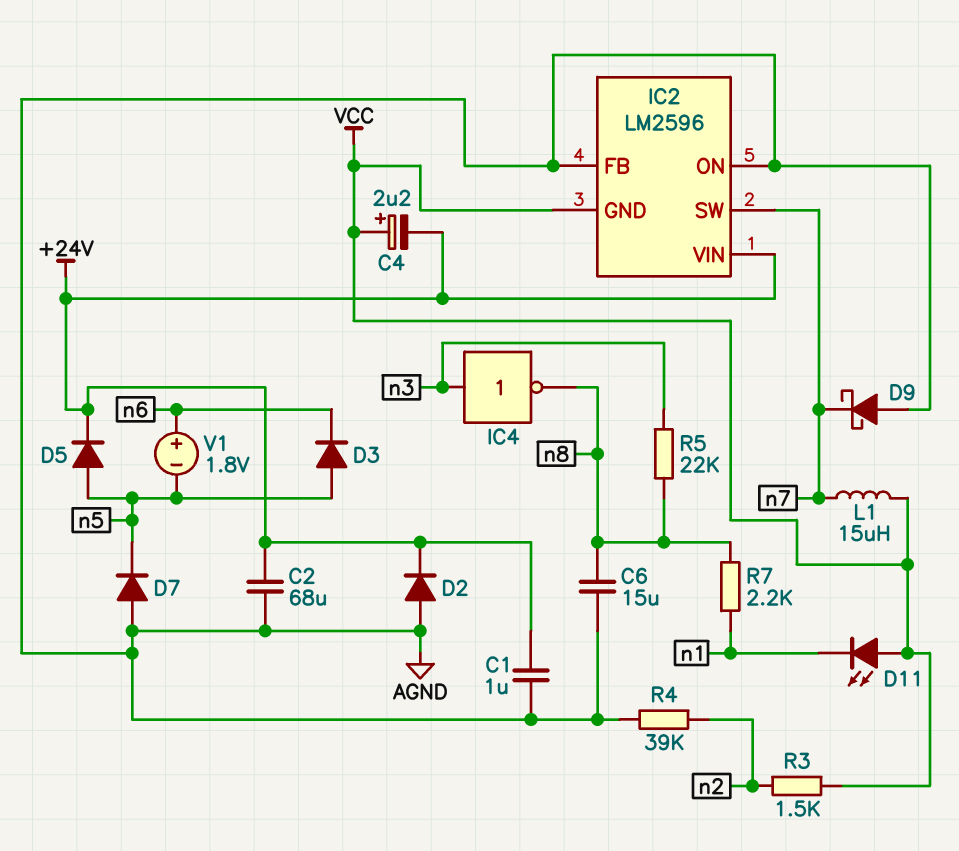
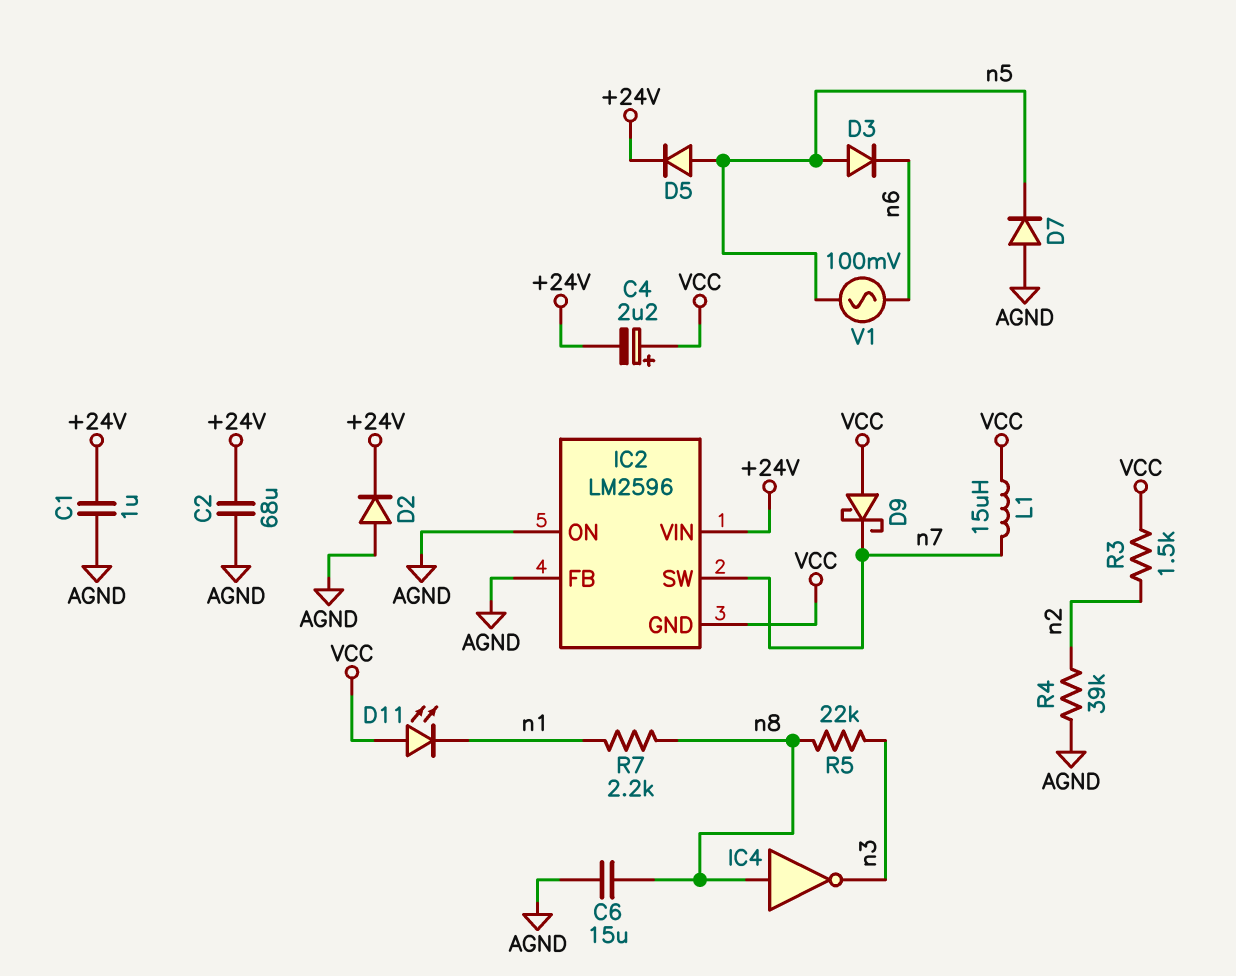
D9: schottky (A AGND, K n7) -> schottky (A VCC, K n7)
IC4: NOT (in n3, out n8) -> NOT (in n8, out n3)
V1: 1.8V (plus n6, minus n5) -> AC 100mV (n5, n6)

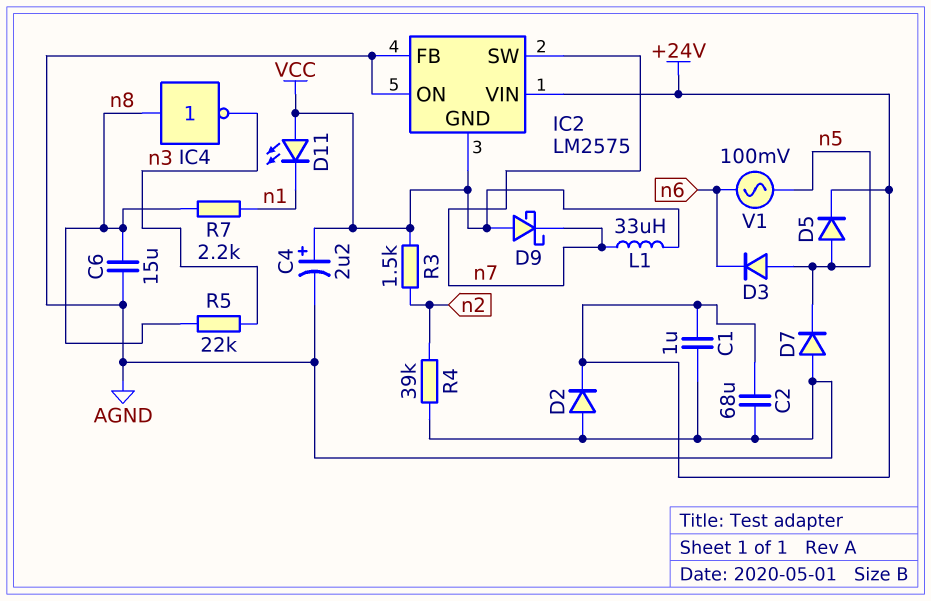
C4: 2.2uF (plus VCC, minus +24V) -> 2.2uF (plus VCC, minus AGND)
IC2: LM2596 -> LM2575
L1: 15uH (VCC, n7) -> 33uH (VCC, n7)

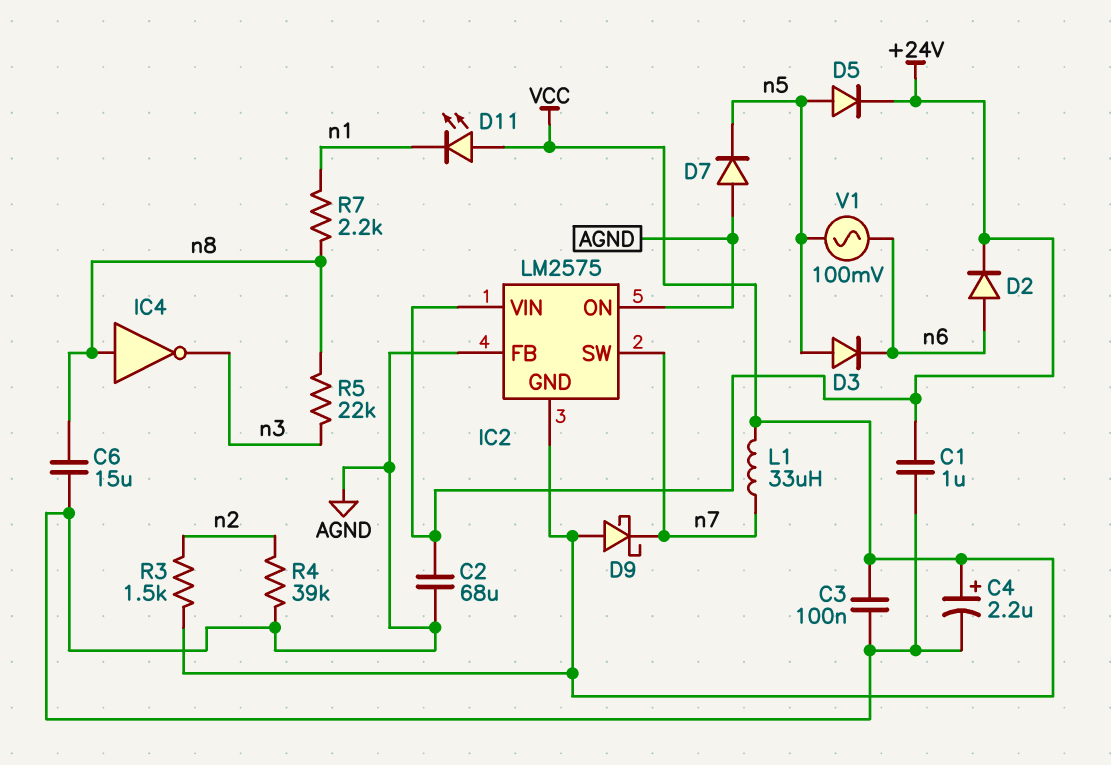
C3: none -> 100nF (AGND, VCC)
D2: diode (A AGND, K +24V) -> diode (A n6, K +24V)

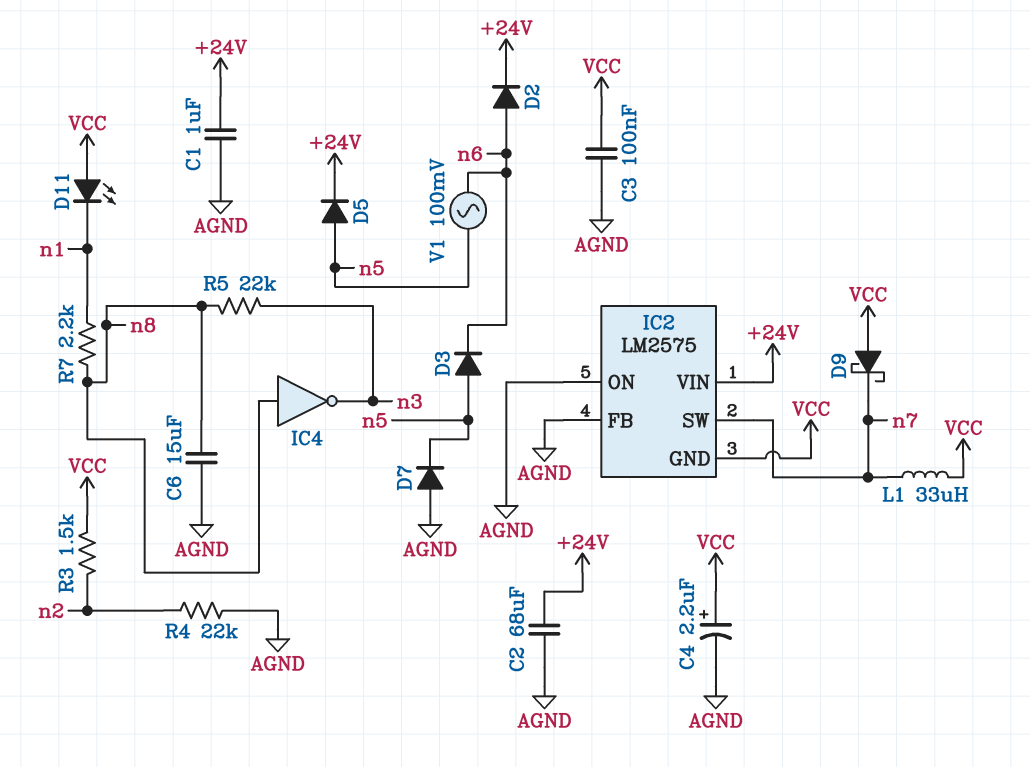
R4: 39k (AGND, n2) -> 22k (AGND, n2)

